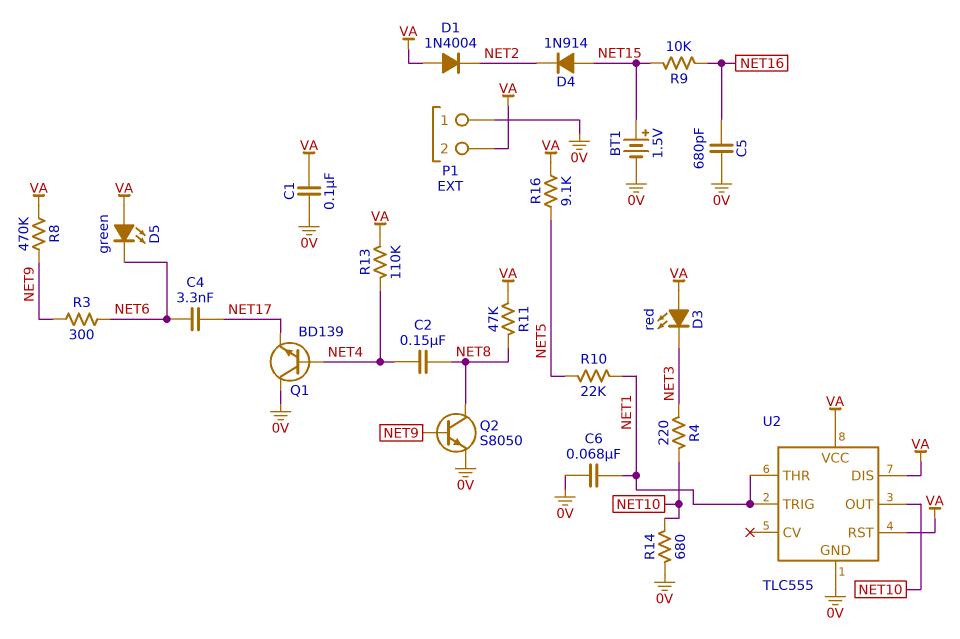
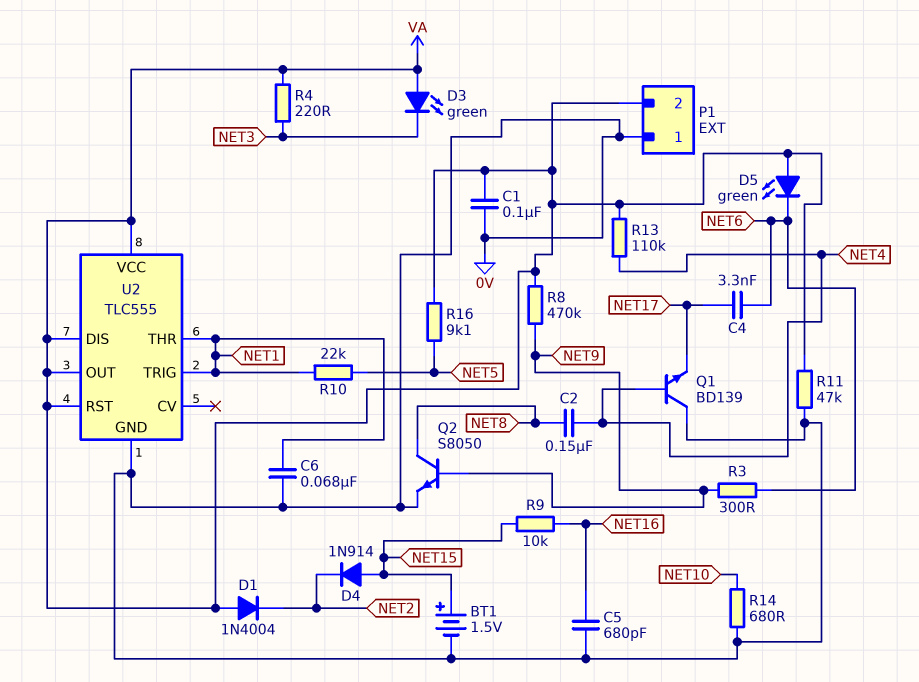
D3: LED red (A VA, K NET3) -> LED green (A VA, K NET3)
R4: 220 (NET3, NET10) -> 220 (NET3, VA)
R11: 47k (NET8, VA) -> 47k (0V, VA)
U2 pin OUT: NET10 -> VA

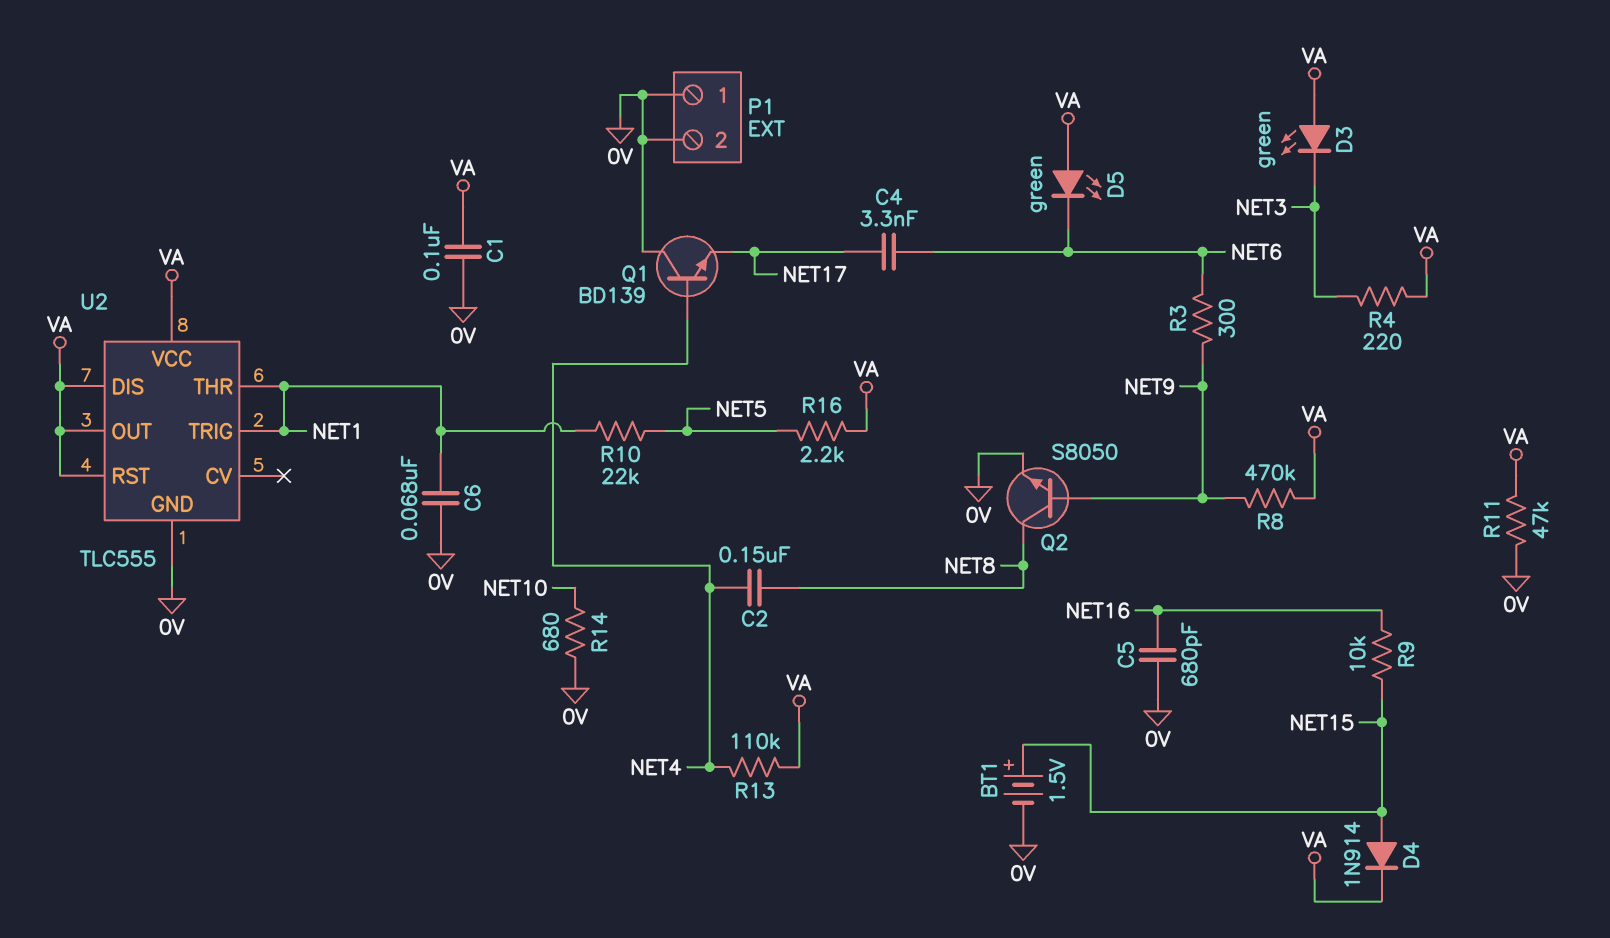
D1: diode 1N4004 (A VA, K NET2) -> none
D4: diode 1N914 (A NET15, K NET2) -> diode 1N914 (A NET15, K VA)
P1 pin 2: VA -> 0V
R16: 9.1k (NET5, VA) -> 2.2k (NET5, VA)

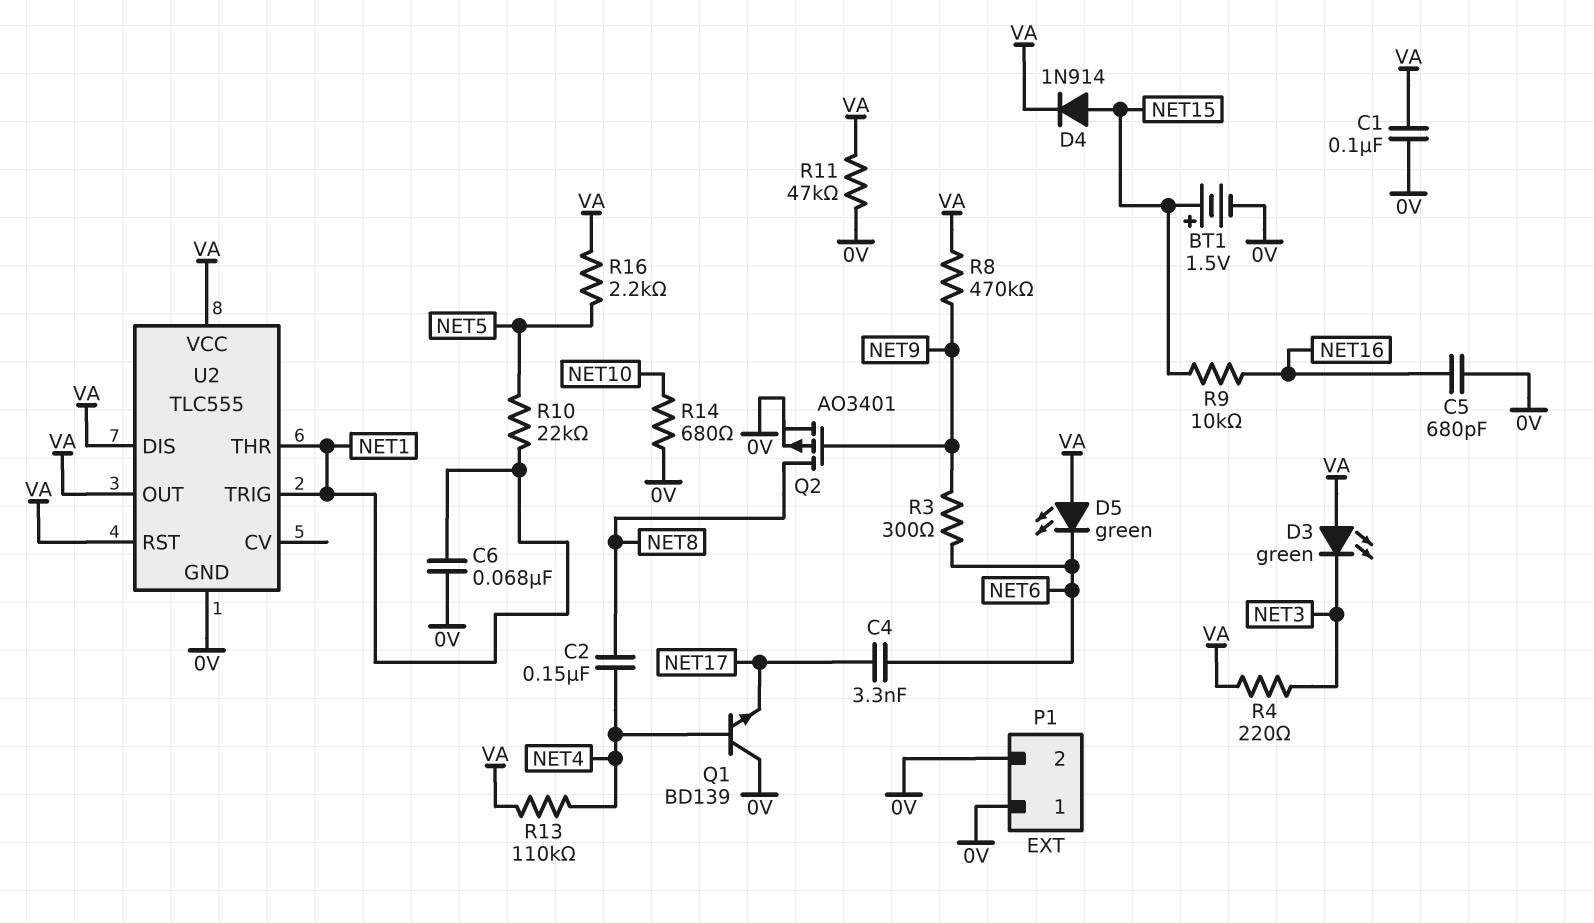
Q2: NPN S8050 (B NET9, C NET8, E 0V) -> PMOS AO3401 (G NET9, D NET8, S 0V)

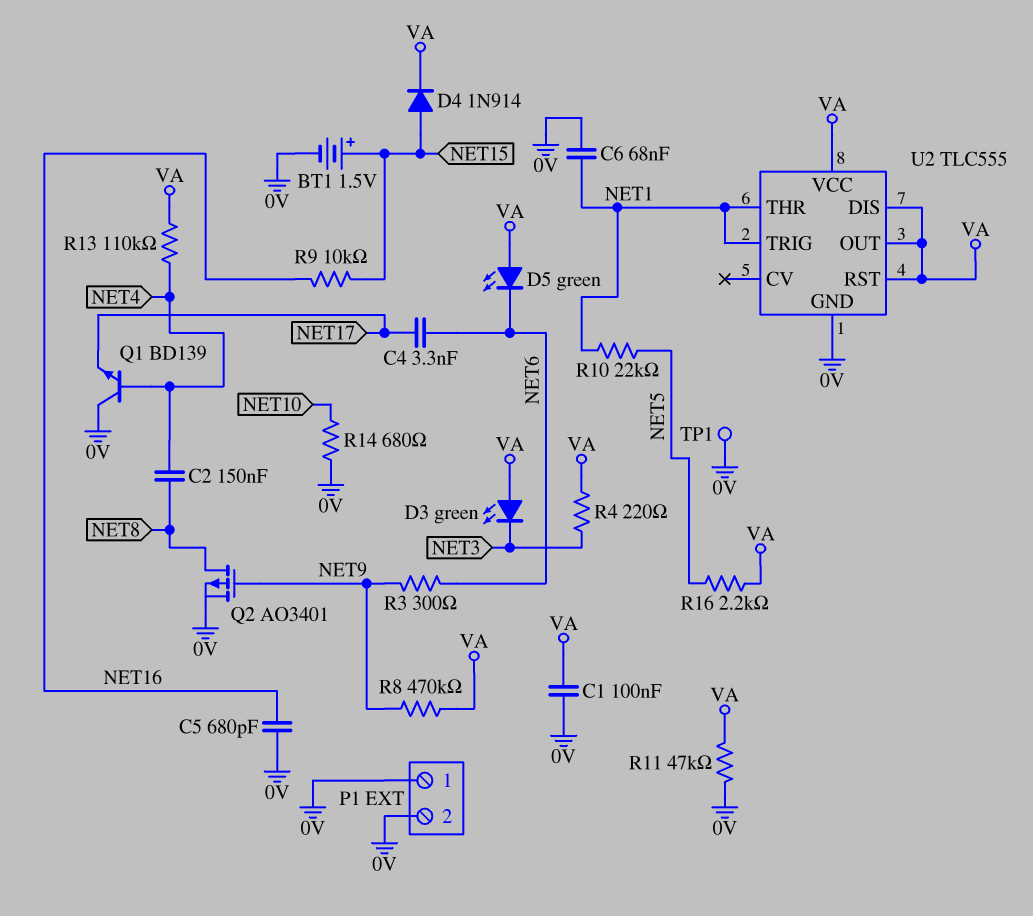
TP1: none -> test point (0V)

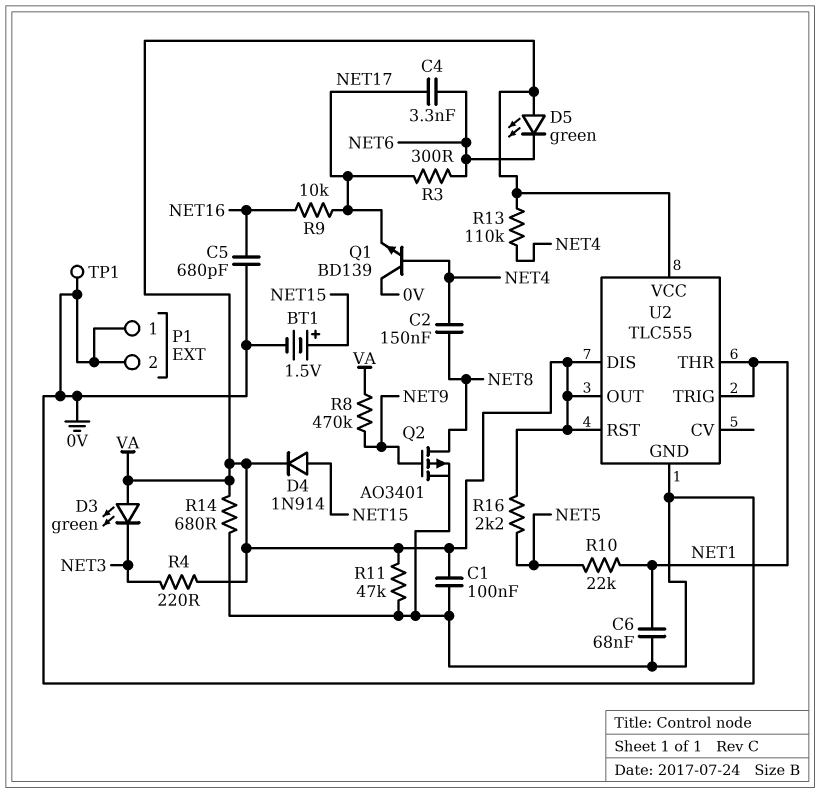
R3: 300 (NET6, NET9) -> 300 (NET6, NET17)
R9: 10k (NET15, NET16) -> 10k (NET16, NET17)
R14: 680 (0V, NET10) -> 680 (0V, VA)

